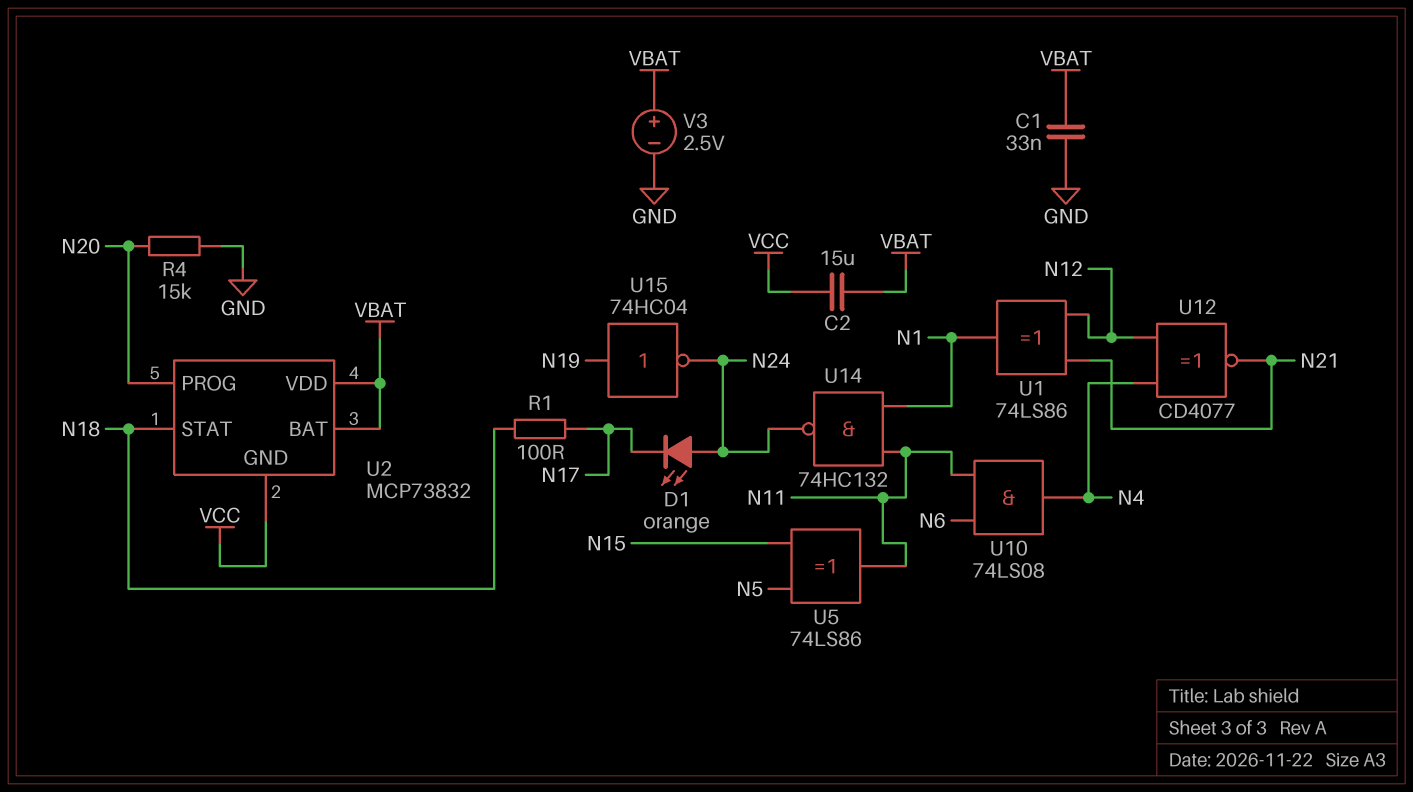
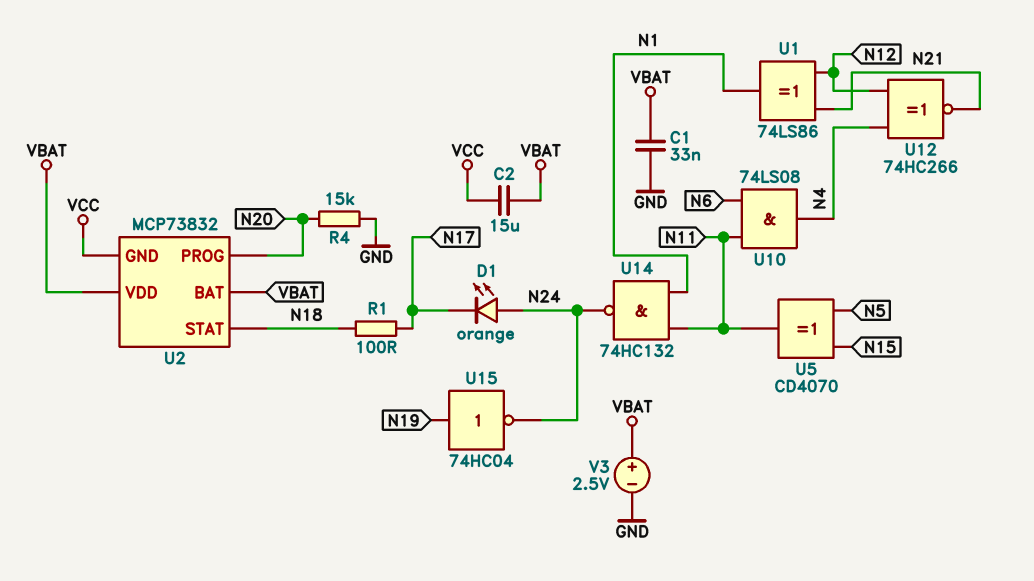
U5: XOR 74LS86 (in N5, in N15, out N11) -> XOR CD4070 (in N5, in N15, out N11)
U12: XNOR CD4077 (in N4, in N12, out N21) -> XNOR 74HC266 (in N4, in N12, out N21)

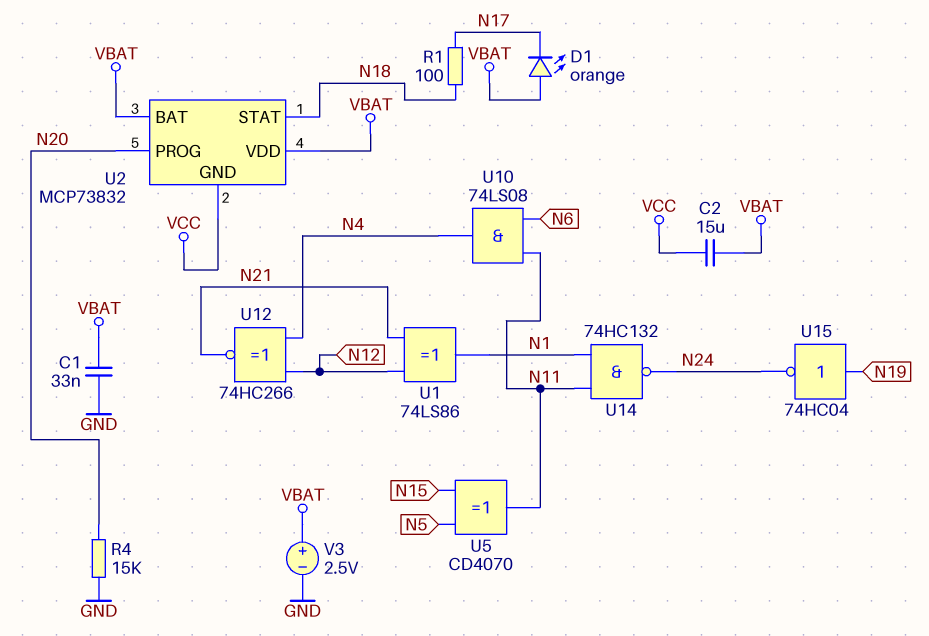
D1: LED orange (A N24, K N17) -> LED orange (A VBAT, K N17)

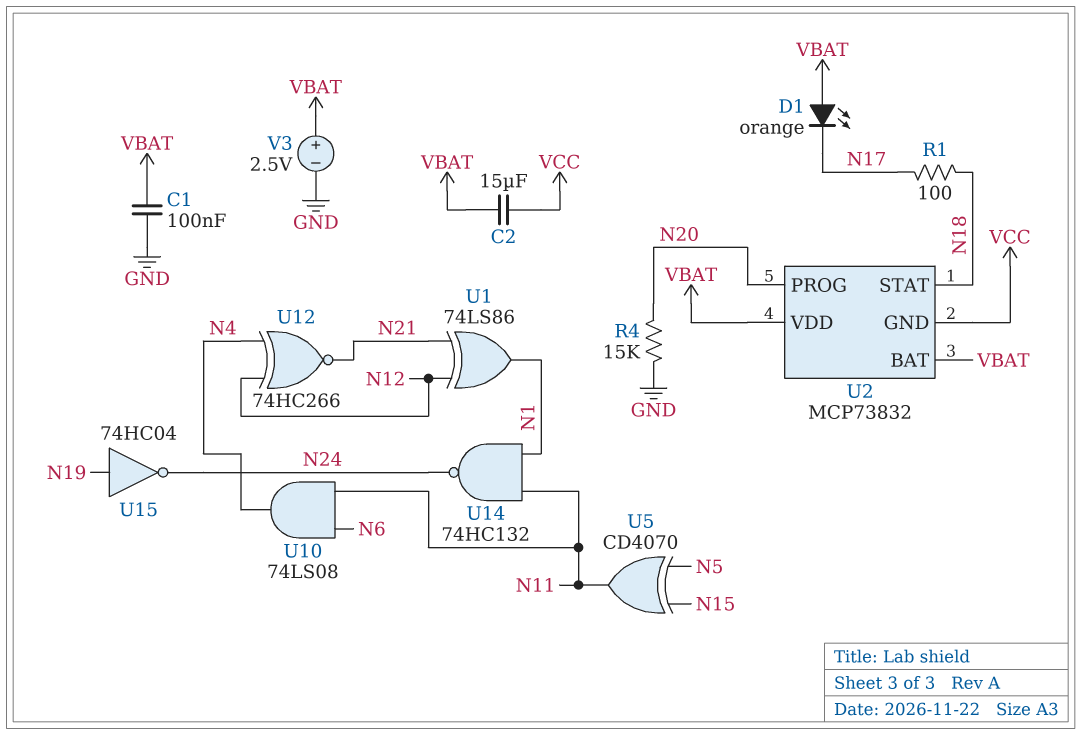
C1: 33nF (GND, VBAT) -> 100nF (GND, VBAT)

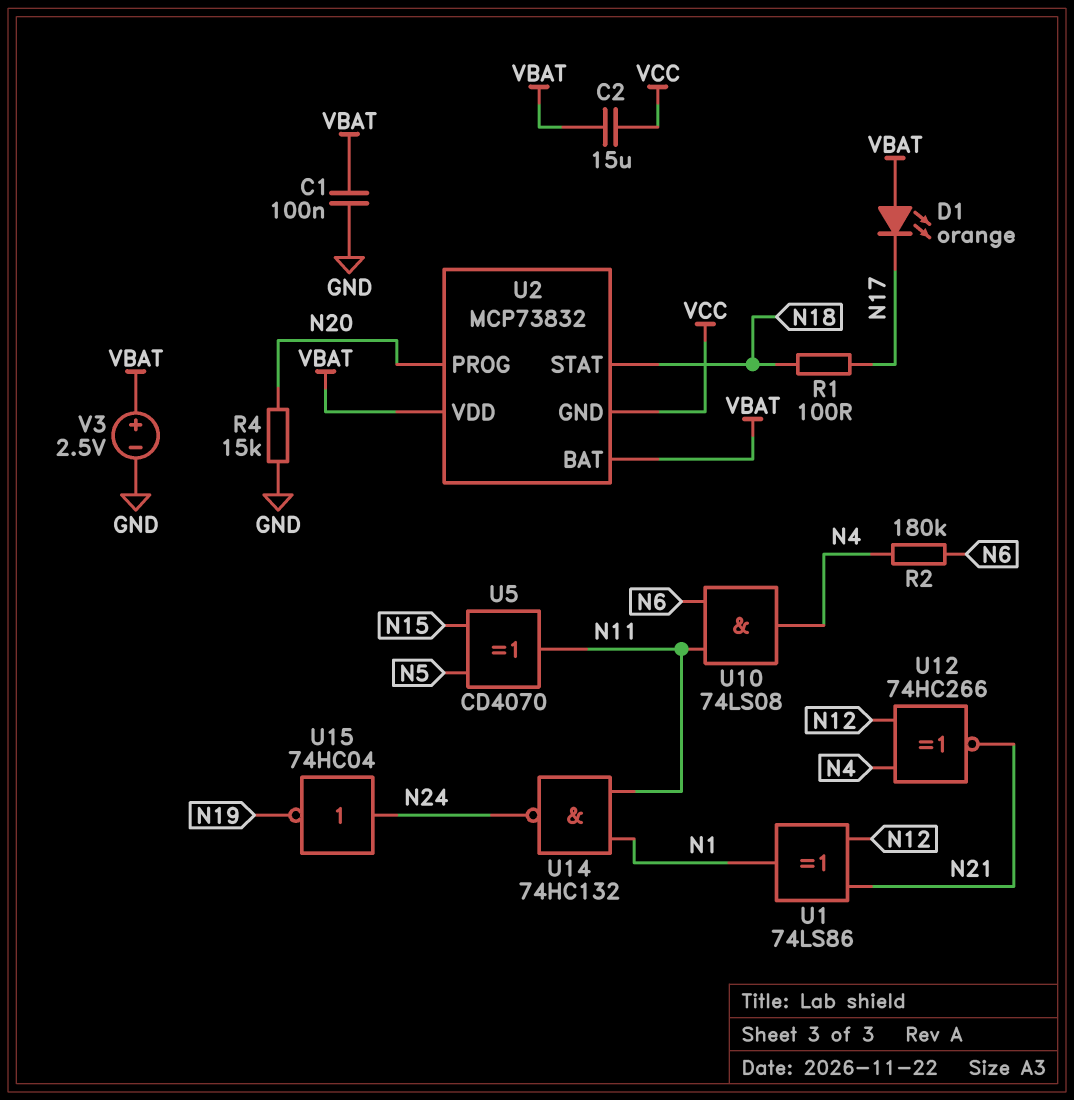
R2: none -> 180k (N4, N6)
U15: NOT 74HC04 (in N19, out N24) -> NOT 74HC04 (in N24, out N19)

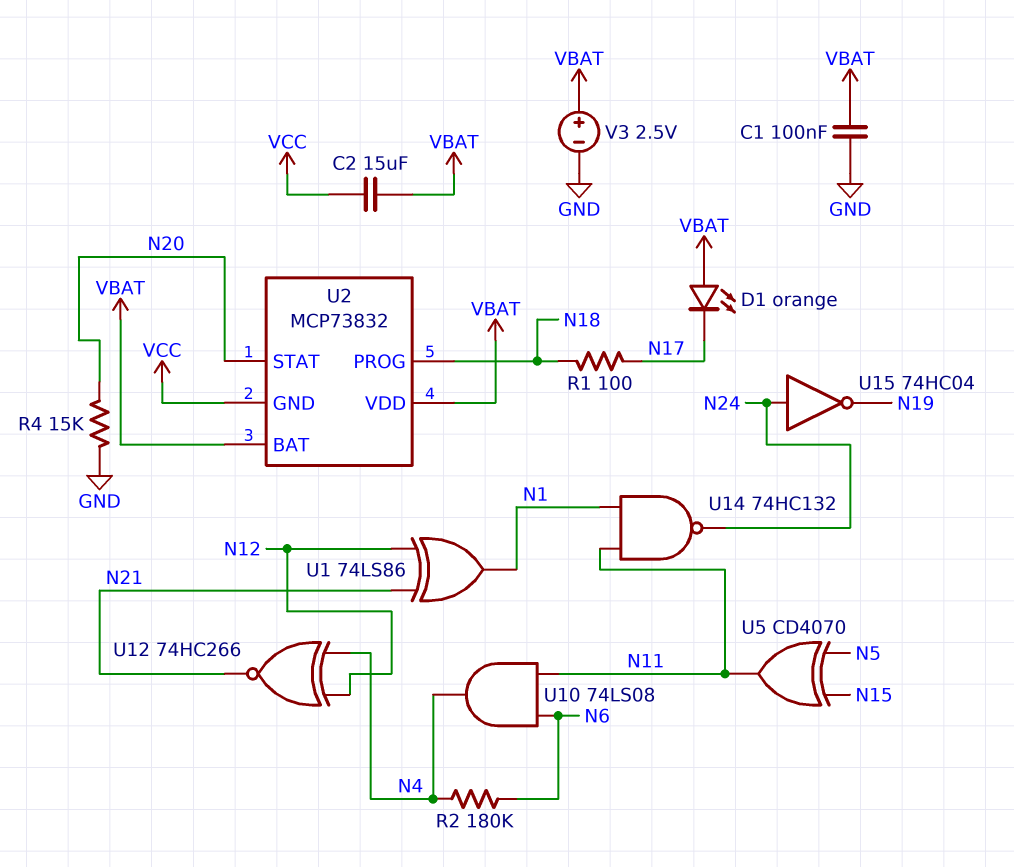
U2 pin PROG: N20 -> N18
U2 pin STAT: N18 -> N20

